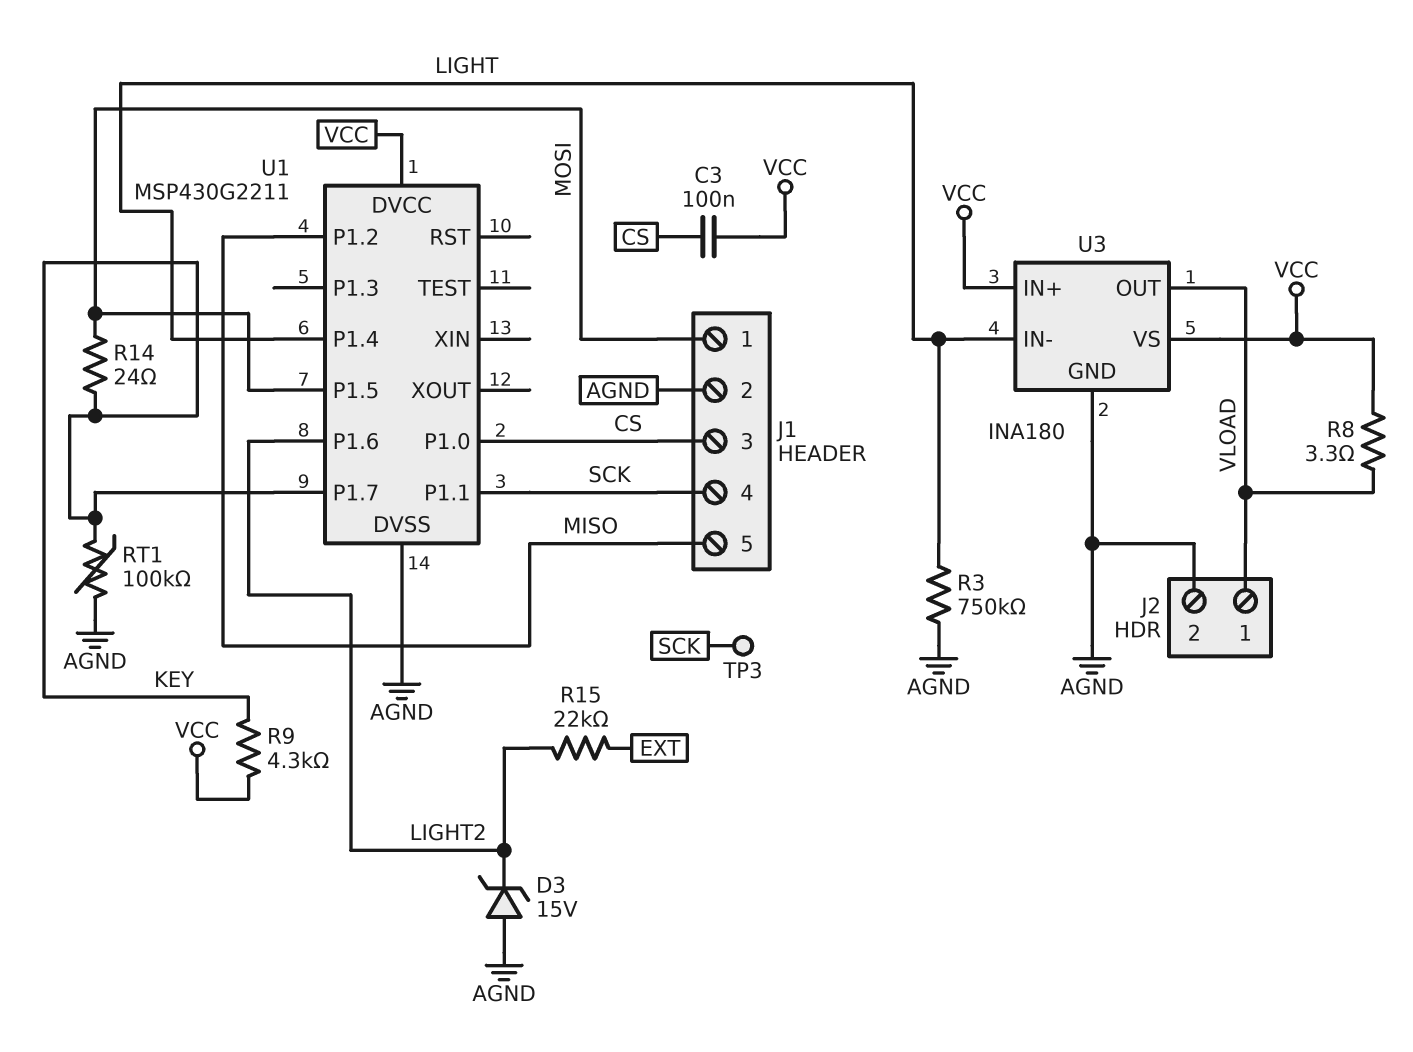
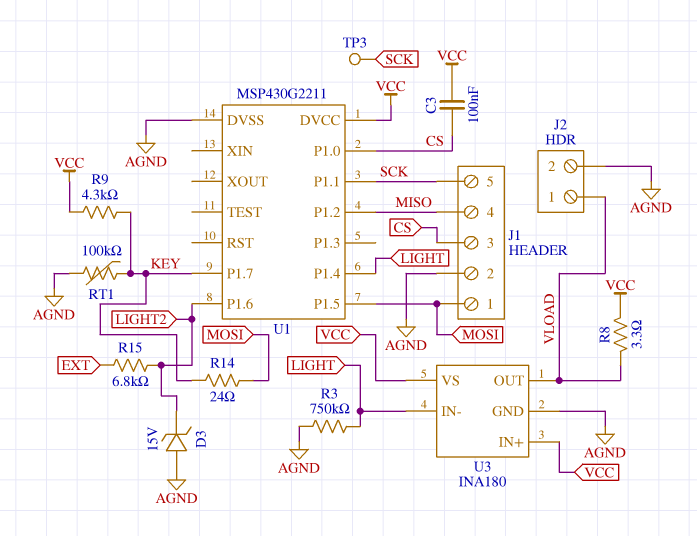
J1 pin 4: SCK -> MISO
J1 pin 5: MISO -> SCK
R15: 22k (EXT, LIGHT2) -> 6.8k (EXT, LIGHT2)

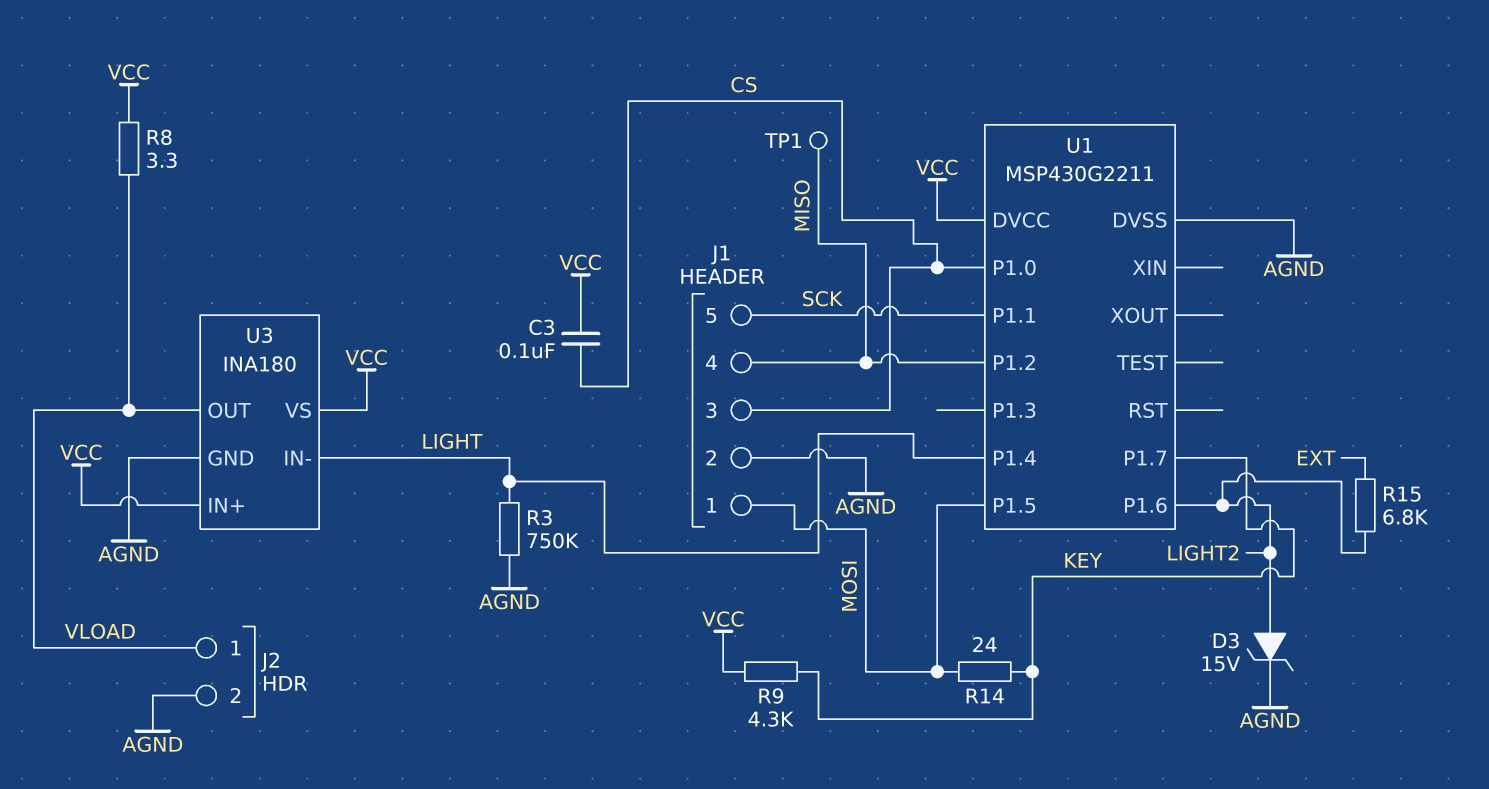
D3: zener 15V (A AGND, K LIGHT2) -> zener 15V (A LIGHT2, K AGND)
RT1: 100k (AGND, KEY) -> none
TP1: none -> test point (MISO)
TP3: test point (SCK) -> none

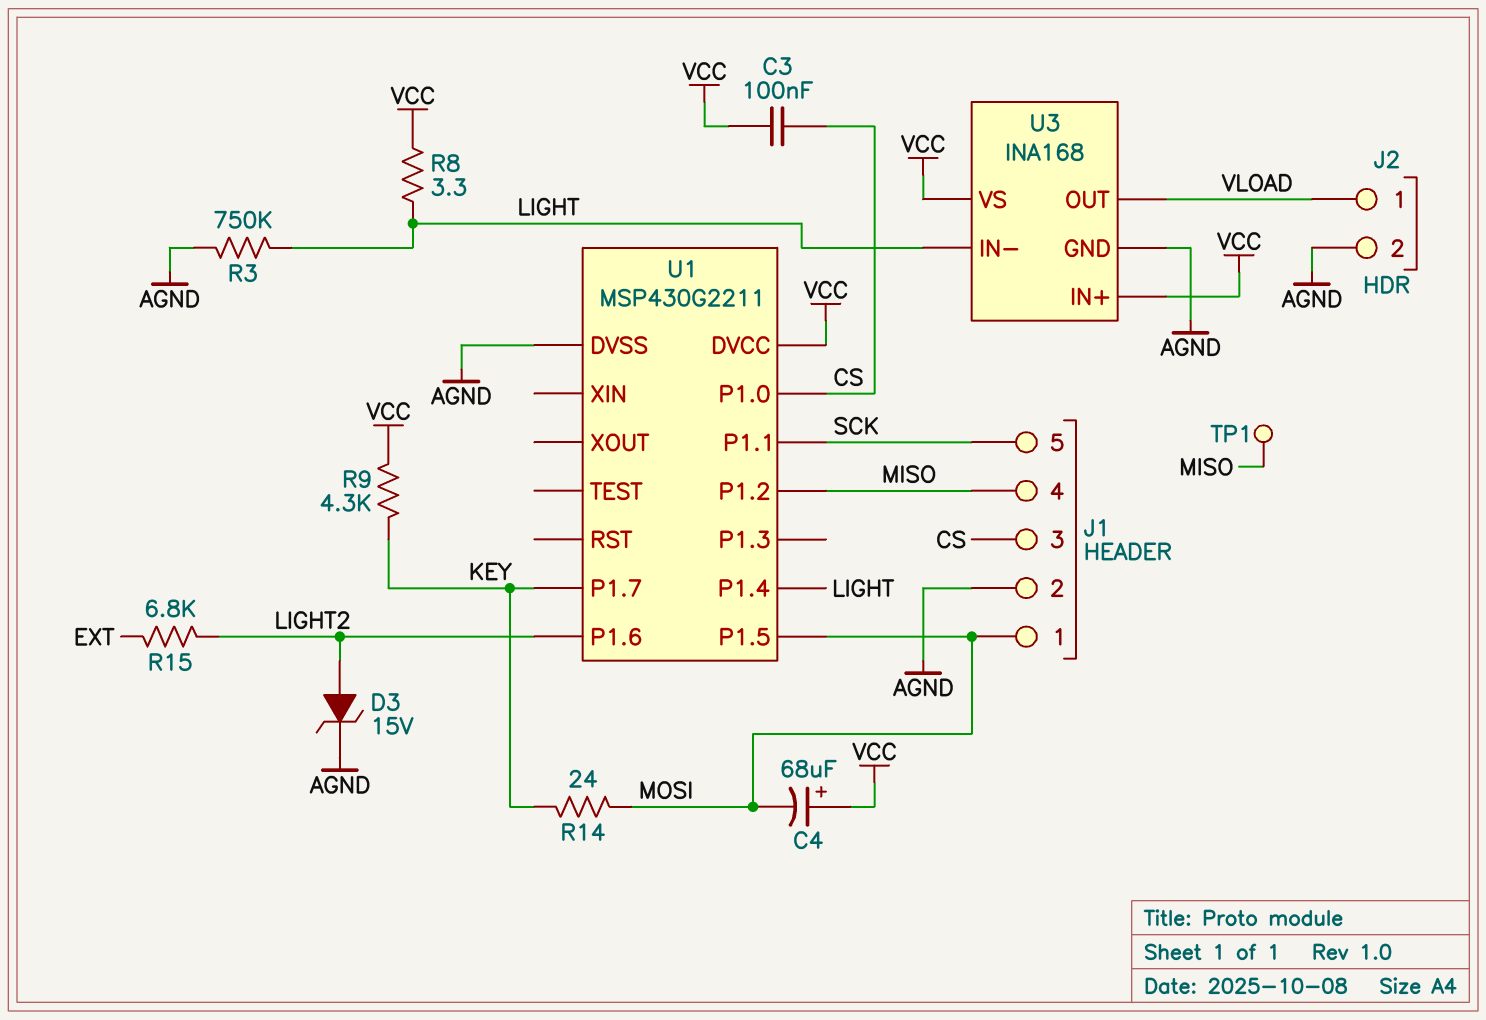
C4: none -> 68uF (plus VCC, minus MOSI)
R8: 3.3 (VCC, VLOAD) -> 3.3 (LIGHT, VCC)
U3: INA180 -> INA168

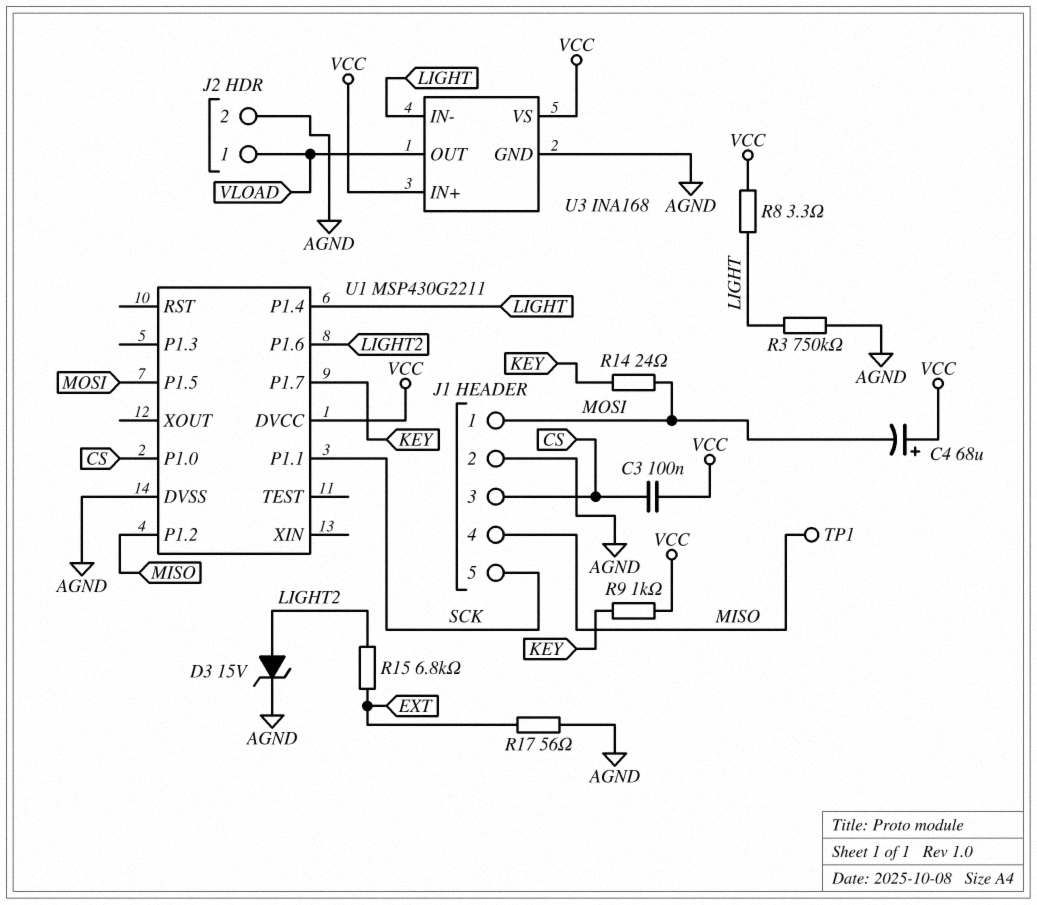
R9: 4.3k (KEY, VCC) -> 1k (KEY, VCC)
R17: none -> 56 (AGND, EXT)

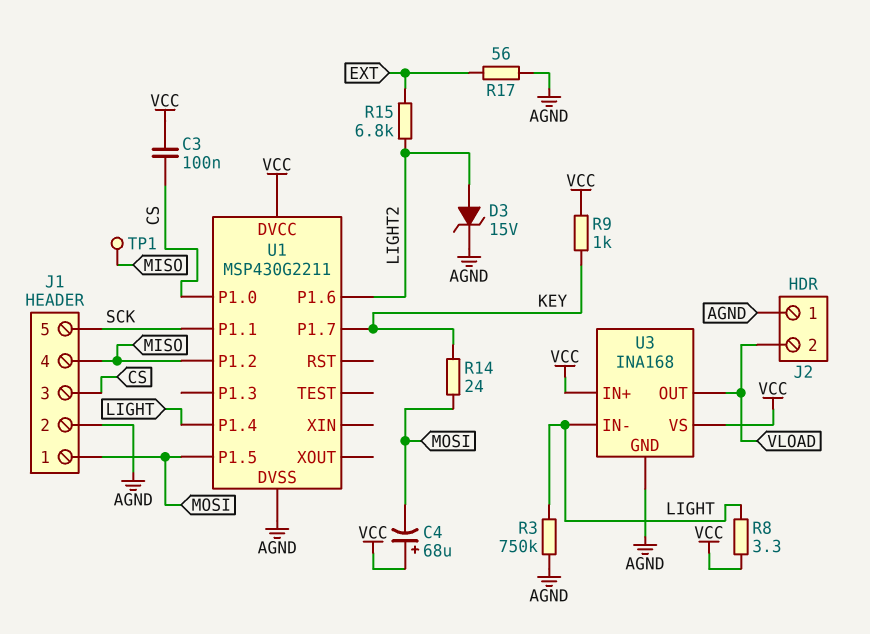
J2 pin 1: VLOAD -> AGND
J2 pin 2: AGND -> VLOAD

